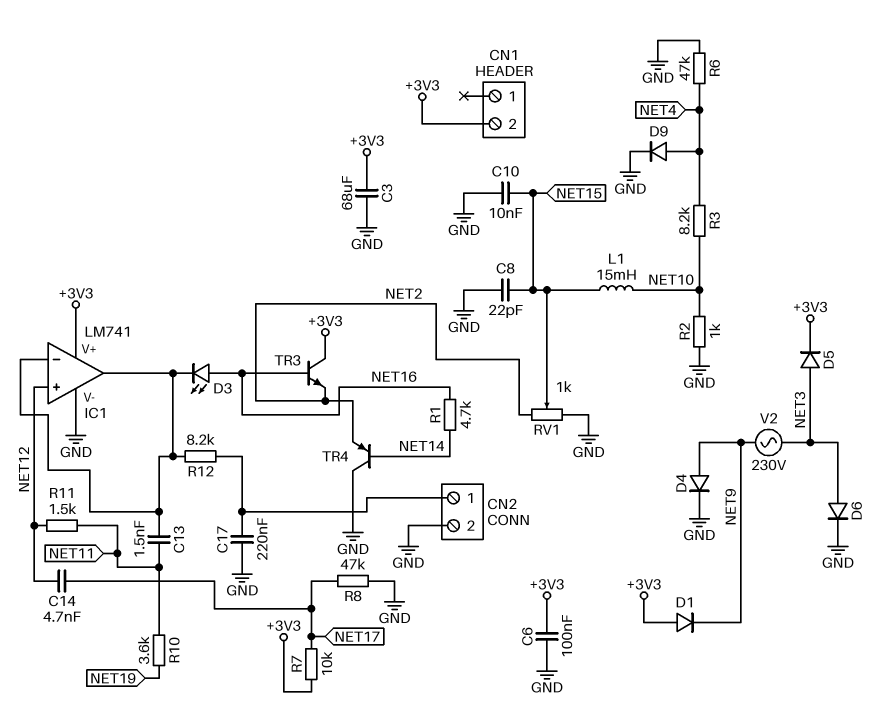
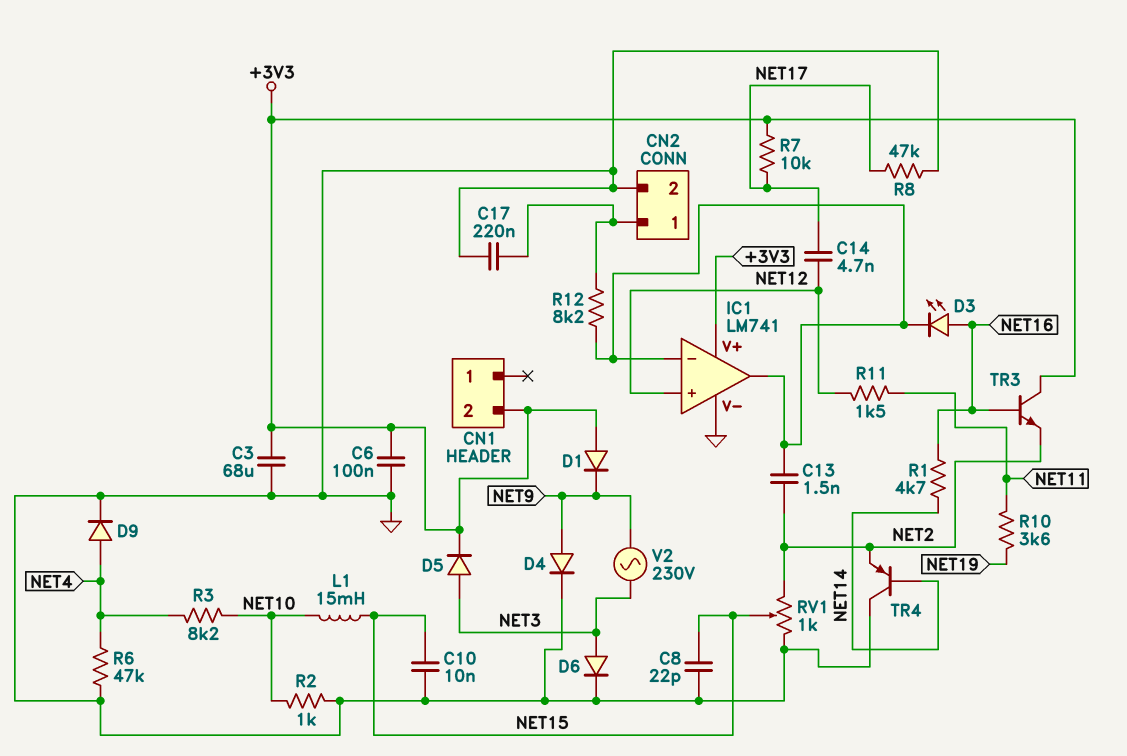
C13: 1.5nF (IC1/in-, NET11) -> 1.5nF (IC1/in-, NET2)

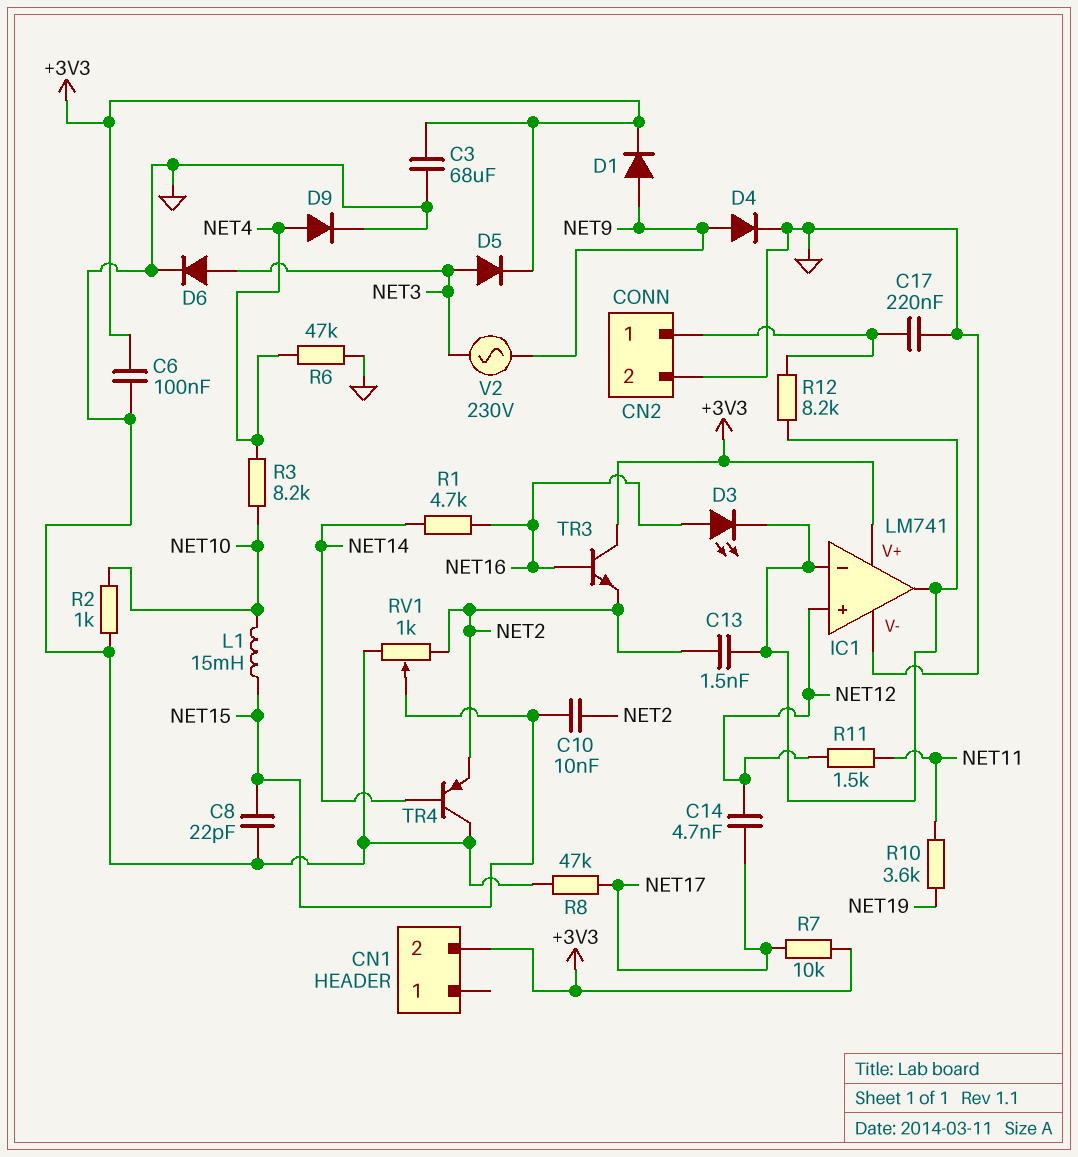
C10: 10nF (GND, NET15) -> 10nF (NET2, NET15)
D1: diode (A +3V3, K NET9) -> diode (A NET9, K +3V3)

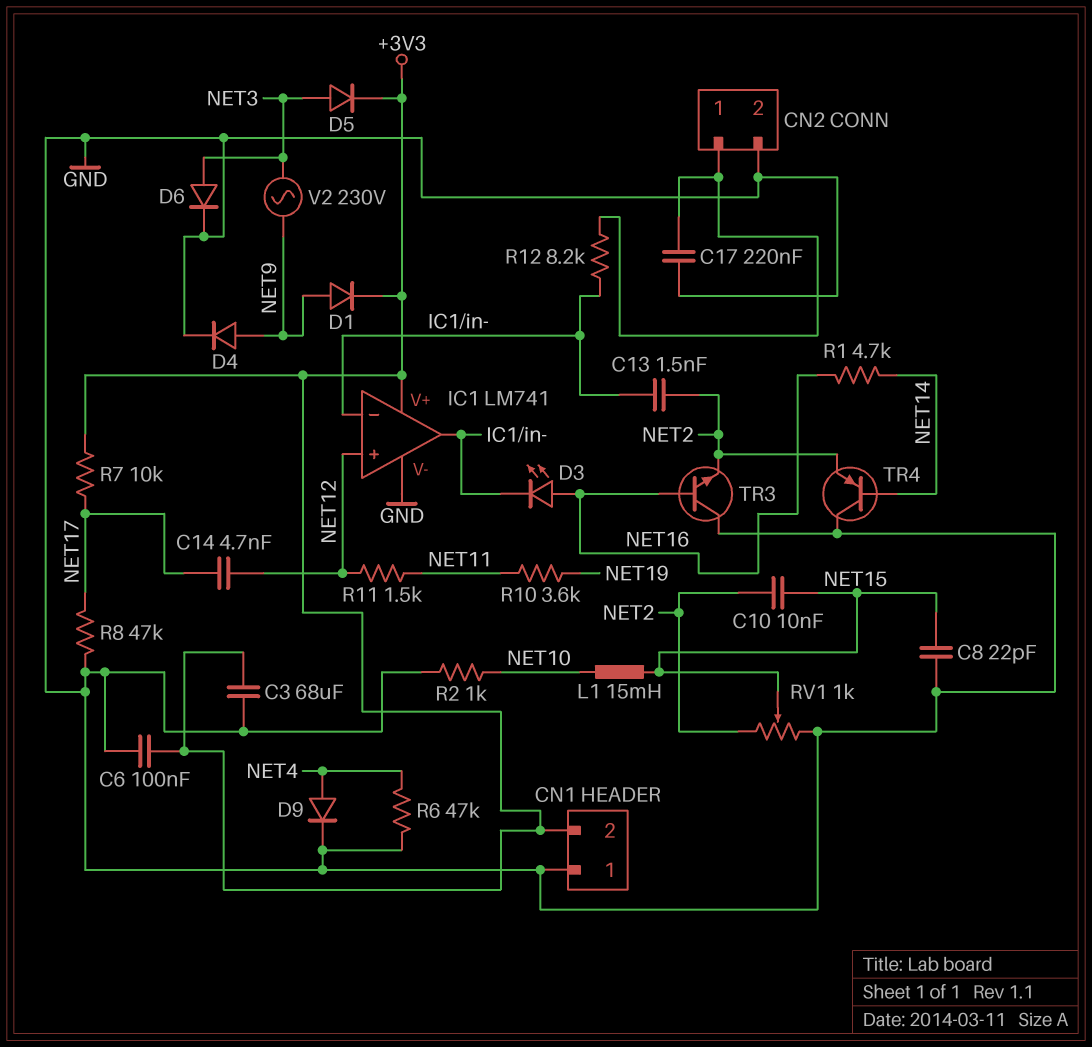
CN1 pin 1: none -> GND
R3: 8.2k (NET4, NET10) -> none
TR3: NPN (B NET16, C +3V3, E NET2) -> NPN (B NET16, C GND, E NET2)

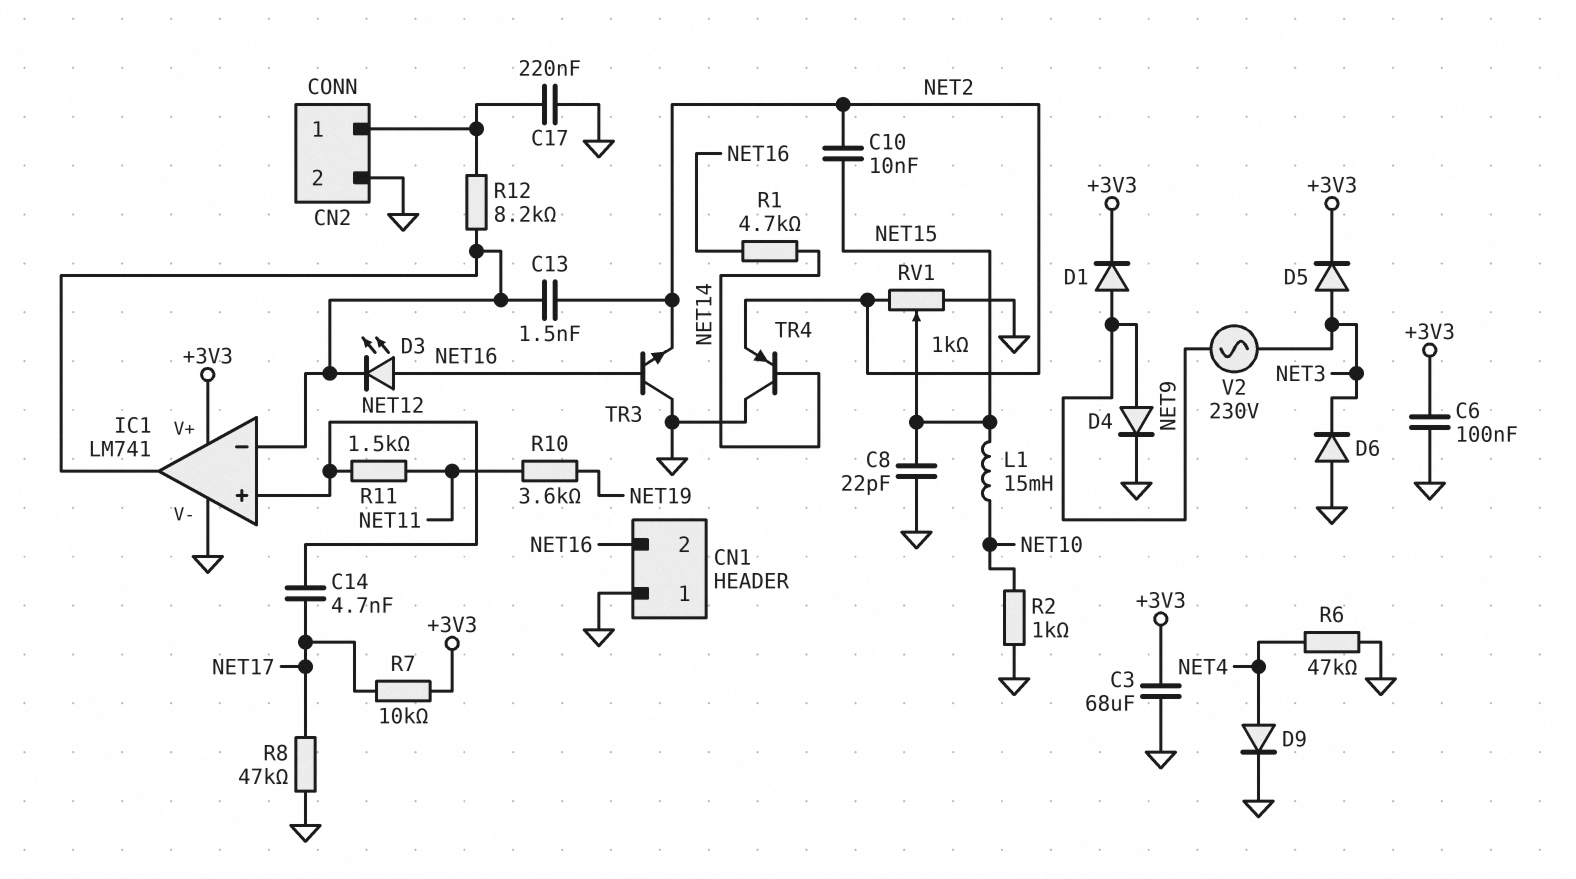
CN1 pin 2: +3V3 -> NET16
D6: diode (A NET3, K GND) -> diode (A GND, K NET3)

